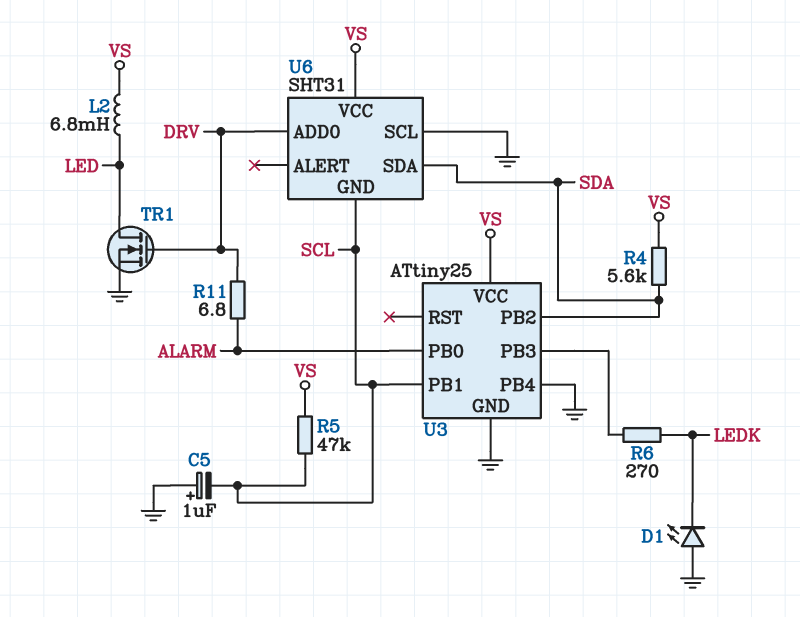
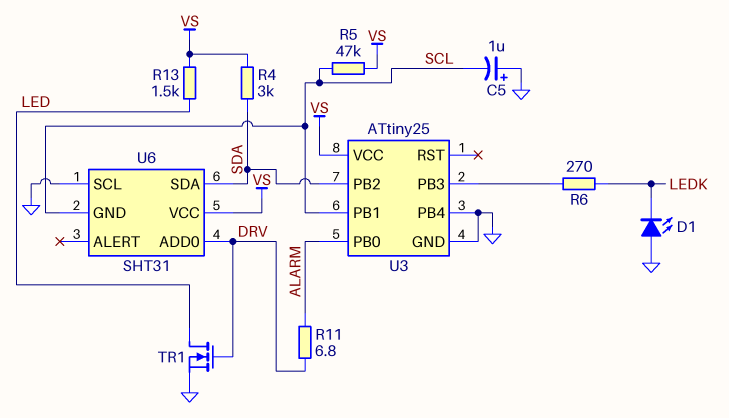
L2: 6.8mH (LED, VS) -> none
R4: 5.6k (SDA, VS) -> 3k (SDA, VS)
R13: none -> 1.5k (LED, VS)

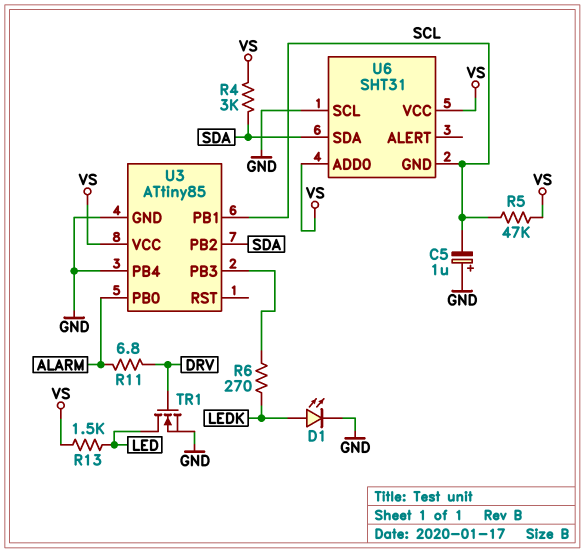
D1: LED (A GND, K LEDK) -> LED (A LEDK, K GND)
U3: ATtiny25 -> ATtiny85
U6 pin ADD0: DRV -> VS

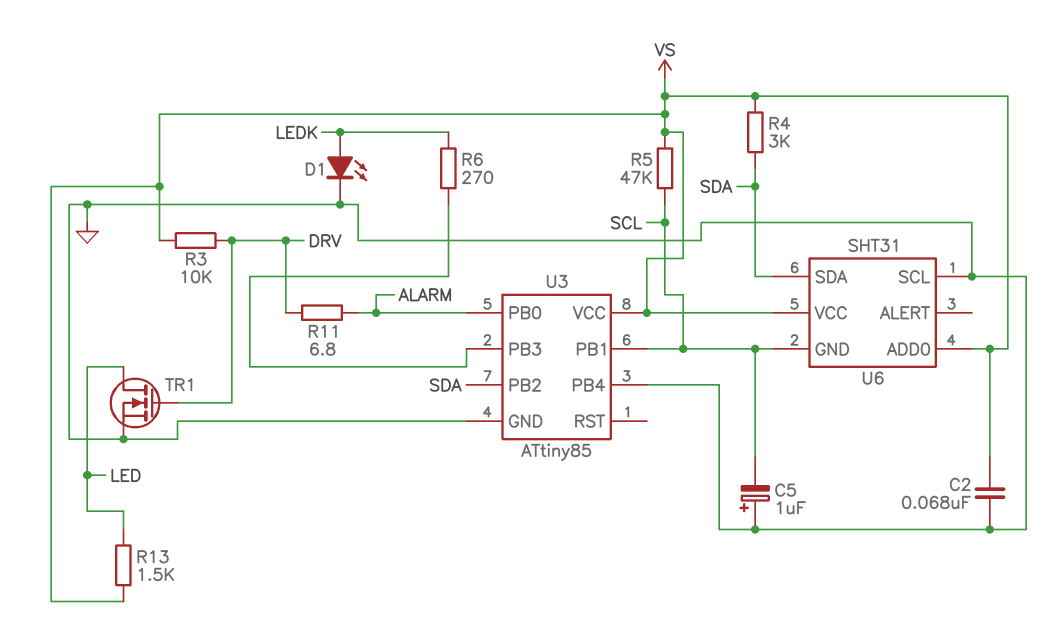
C2: none -> 68nF (GND, VS)
R3: none -> 10k (DRV, VS)

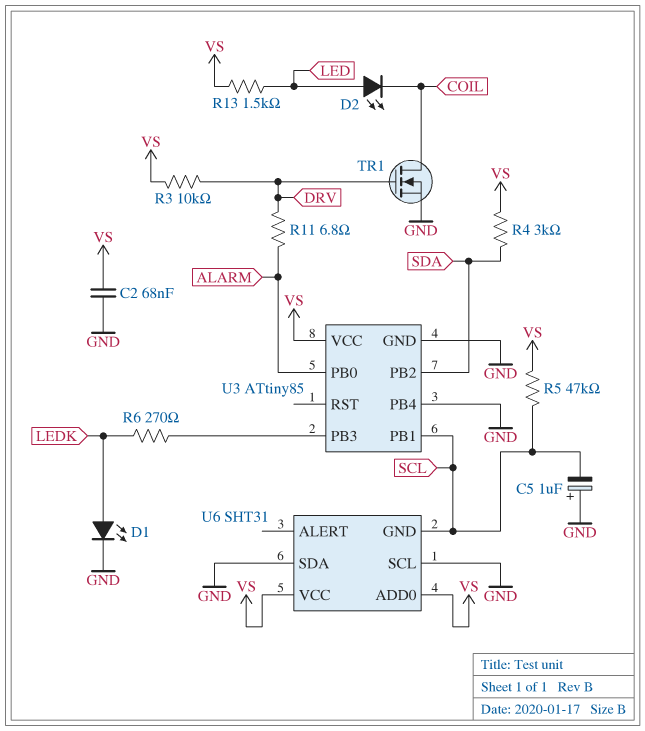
D2: none -> LED (A LED, K COIL)
TR1: NMOS (G DRV, D LED, S GND) -> NMOS (G DRV, D COIL, S GND)
U6 pin SDA: SDA -> GND

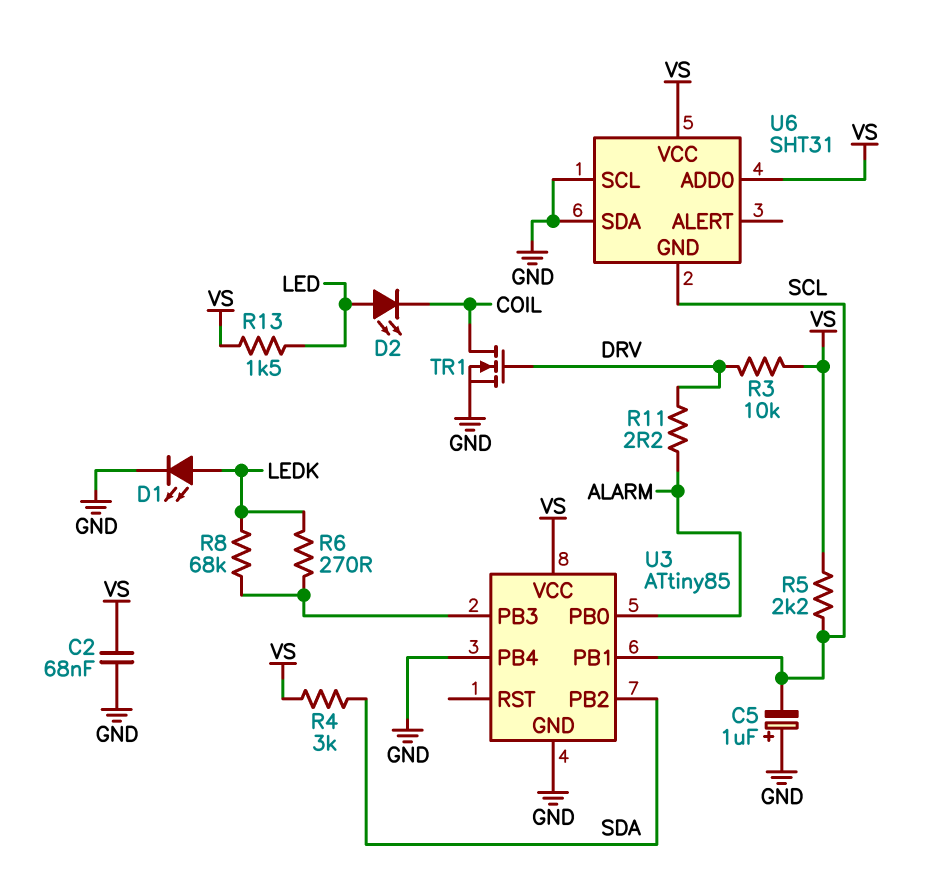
R5: 47k (SCL, VS) -> 2.2k (SCL, VS)
R8: none -> 68k (LEDK, U3/PB3)
R11: 6.8 (ALARM, DRV) -> 2.2 (ALARM, DRV)

